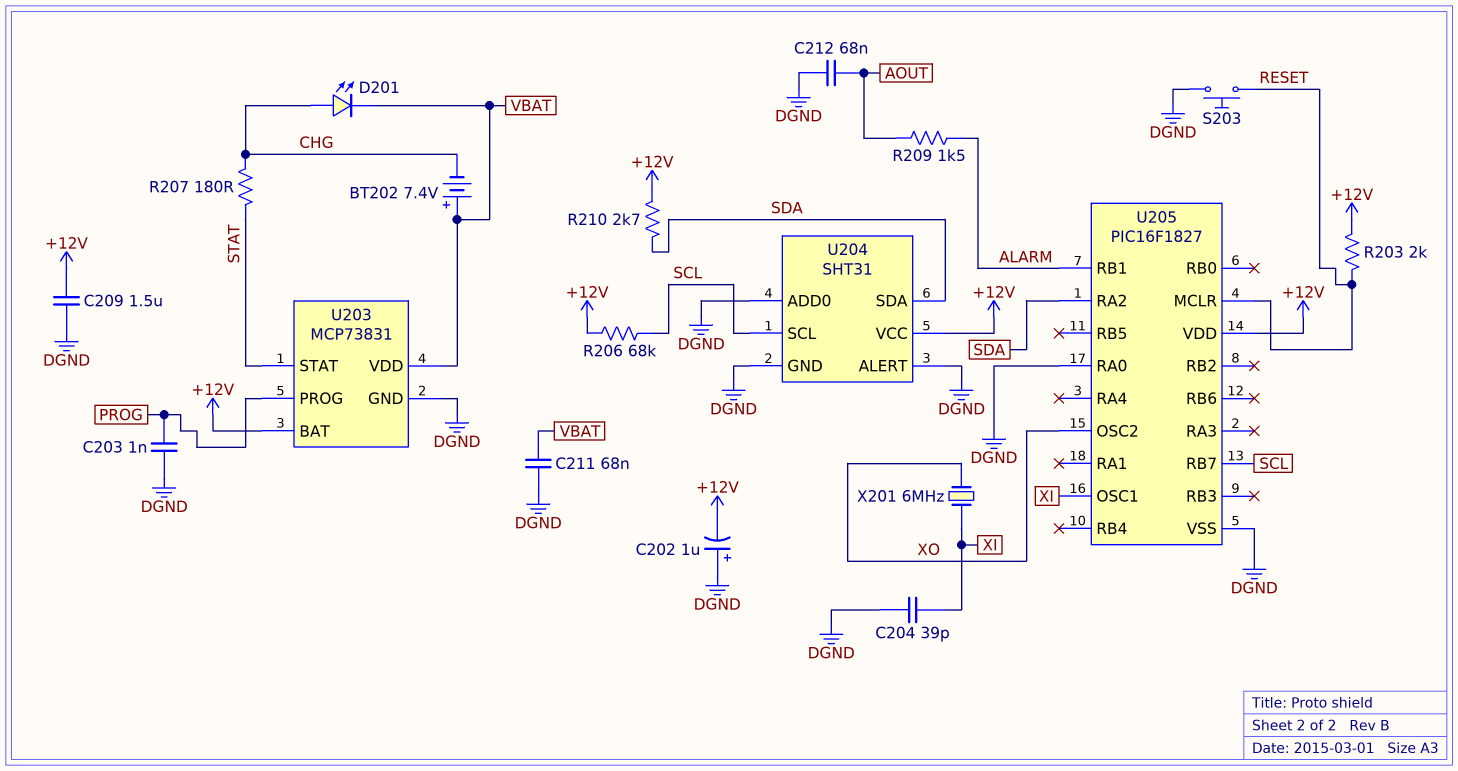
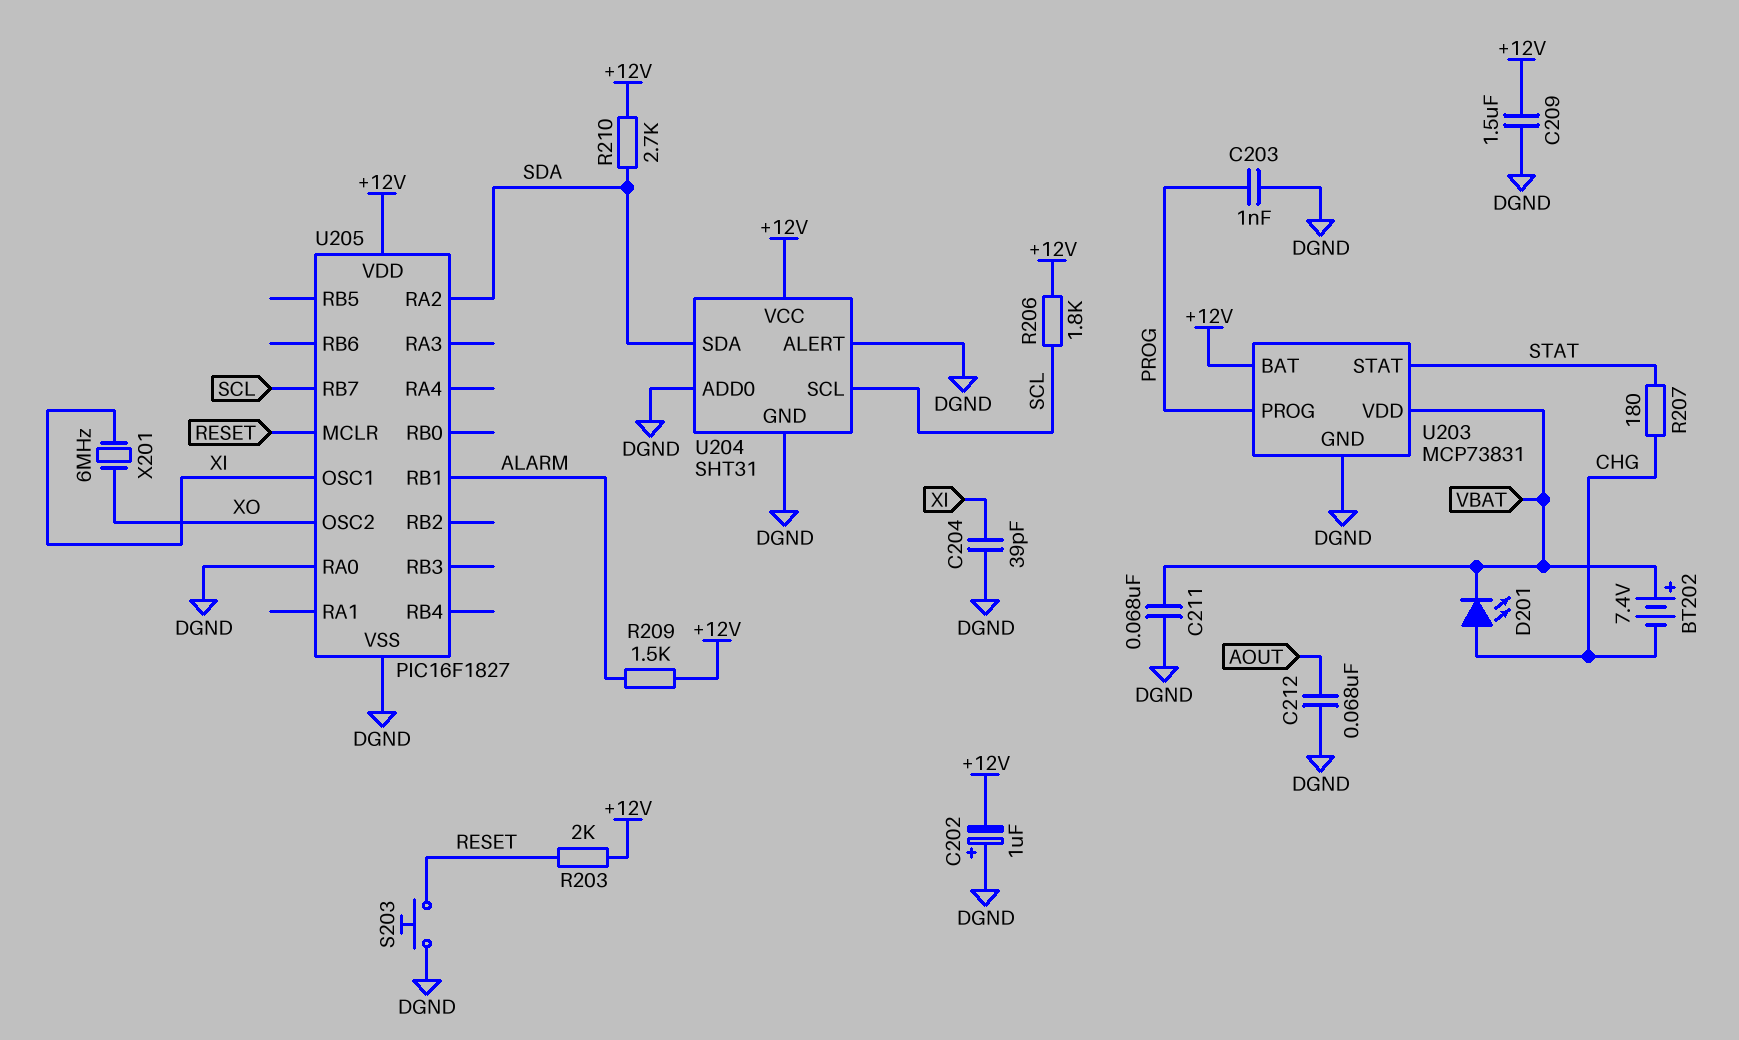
R206: 68k (+12V, SCL) -> 1.8k (+12V, SCL)
R209: 1.5k (ALARM, AOUT) -> 1.5k (+12V, ALARM)

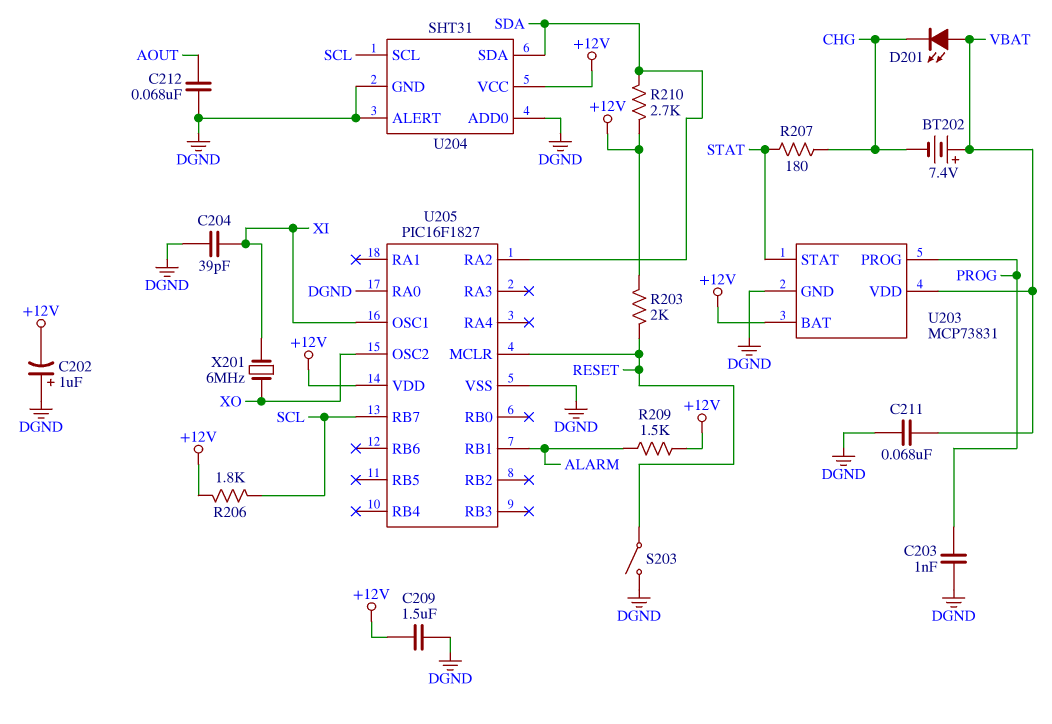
D201: LED (A CHG, K VBAT) -> LED (A VBAT, K CHG)
S203: button (DGND, RESET) -> switch (DGND, RESET)

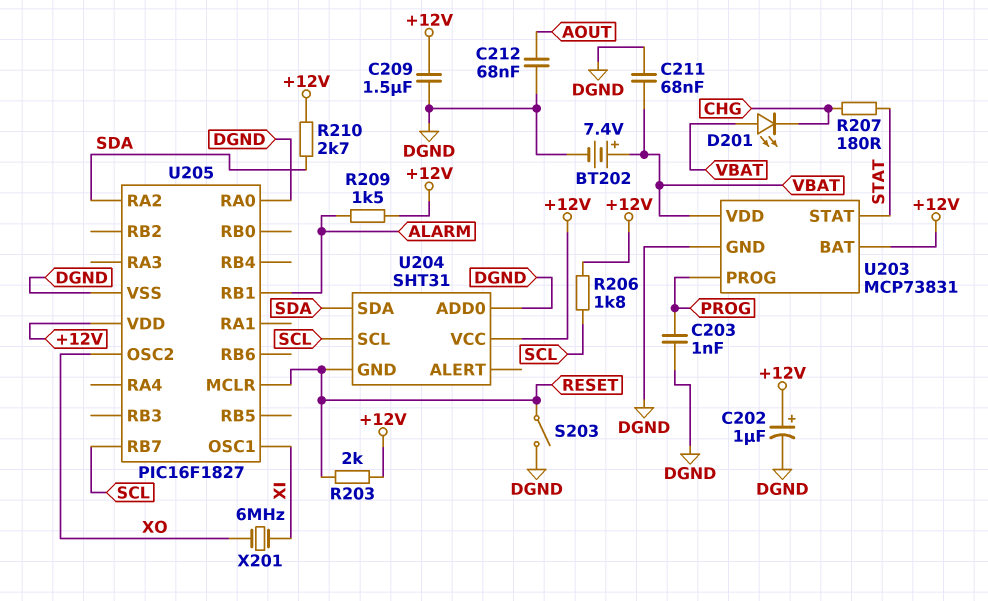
BT202: 7.4V (plus VBAT, minus CHG) -> 7.4V (plus VBAT, minus DGND)
C202: 1uF (plus DGND, minus +12V) -> 1uF (plus +12V, minus DGND)
C204: 39pF (DGND, XI) -> none
U204 pin ALERT: DGND -> none
U204 pin GND: DGND -> RESET

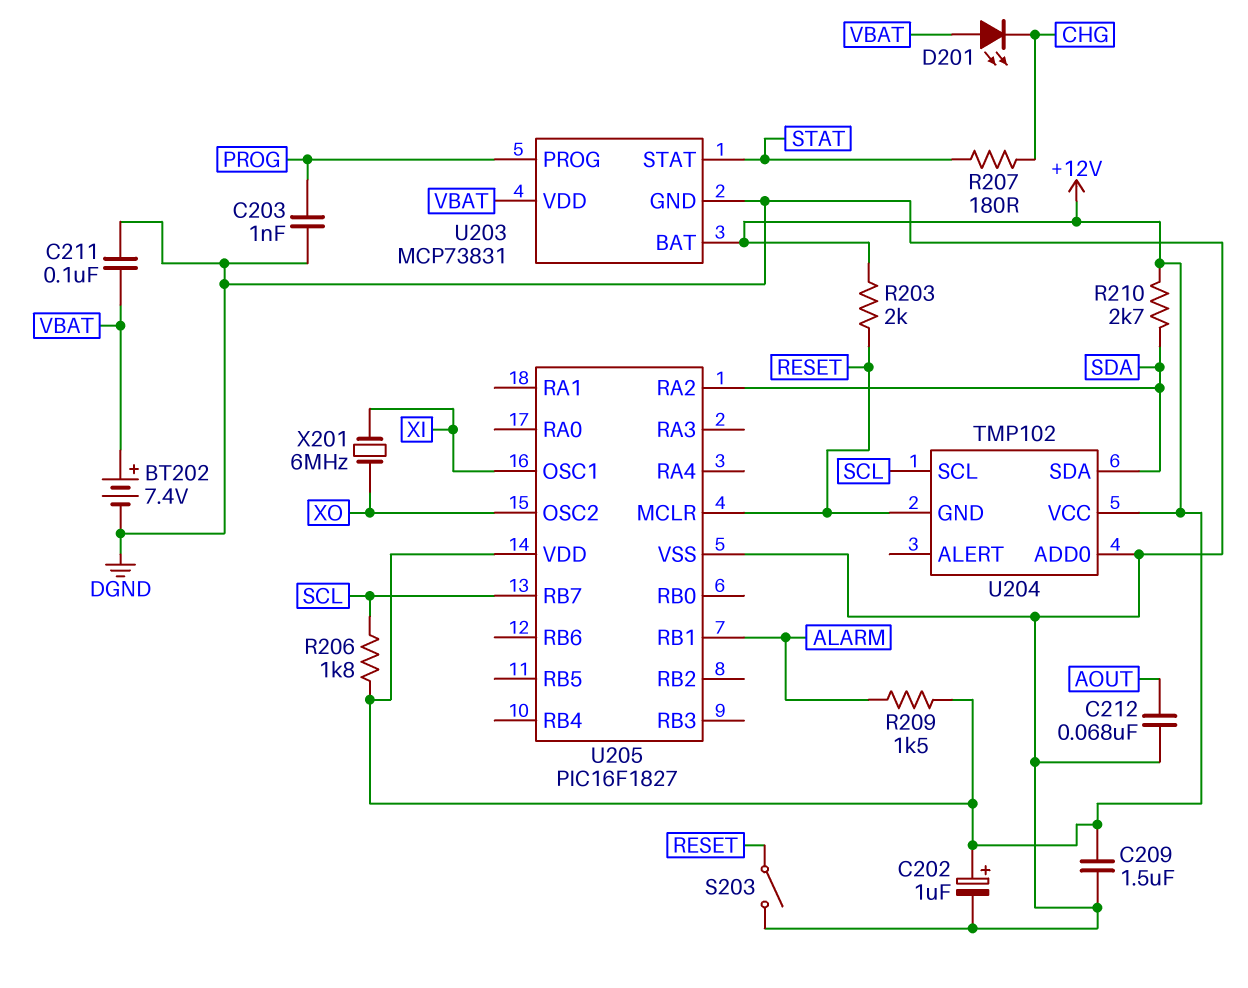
C211: 68nF (DGND, VBAT) -> 100nF (DGND, VBAT)
U204: SHT31 -> TMP102
U205 pin RA0: DGND -> none

